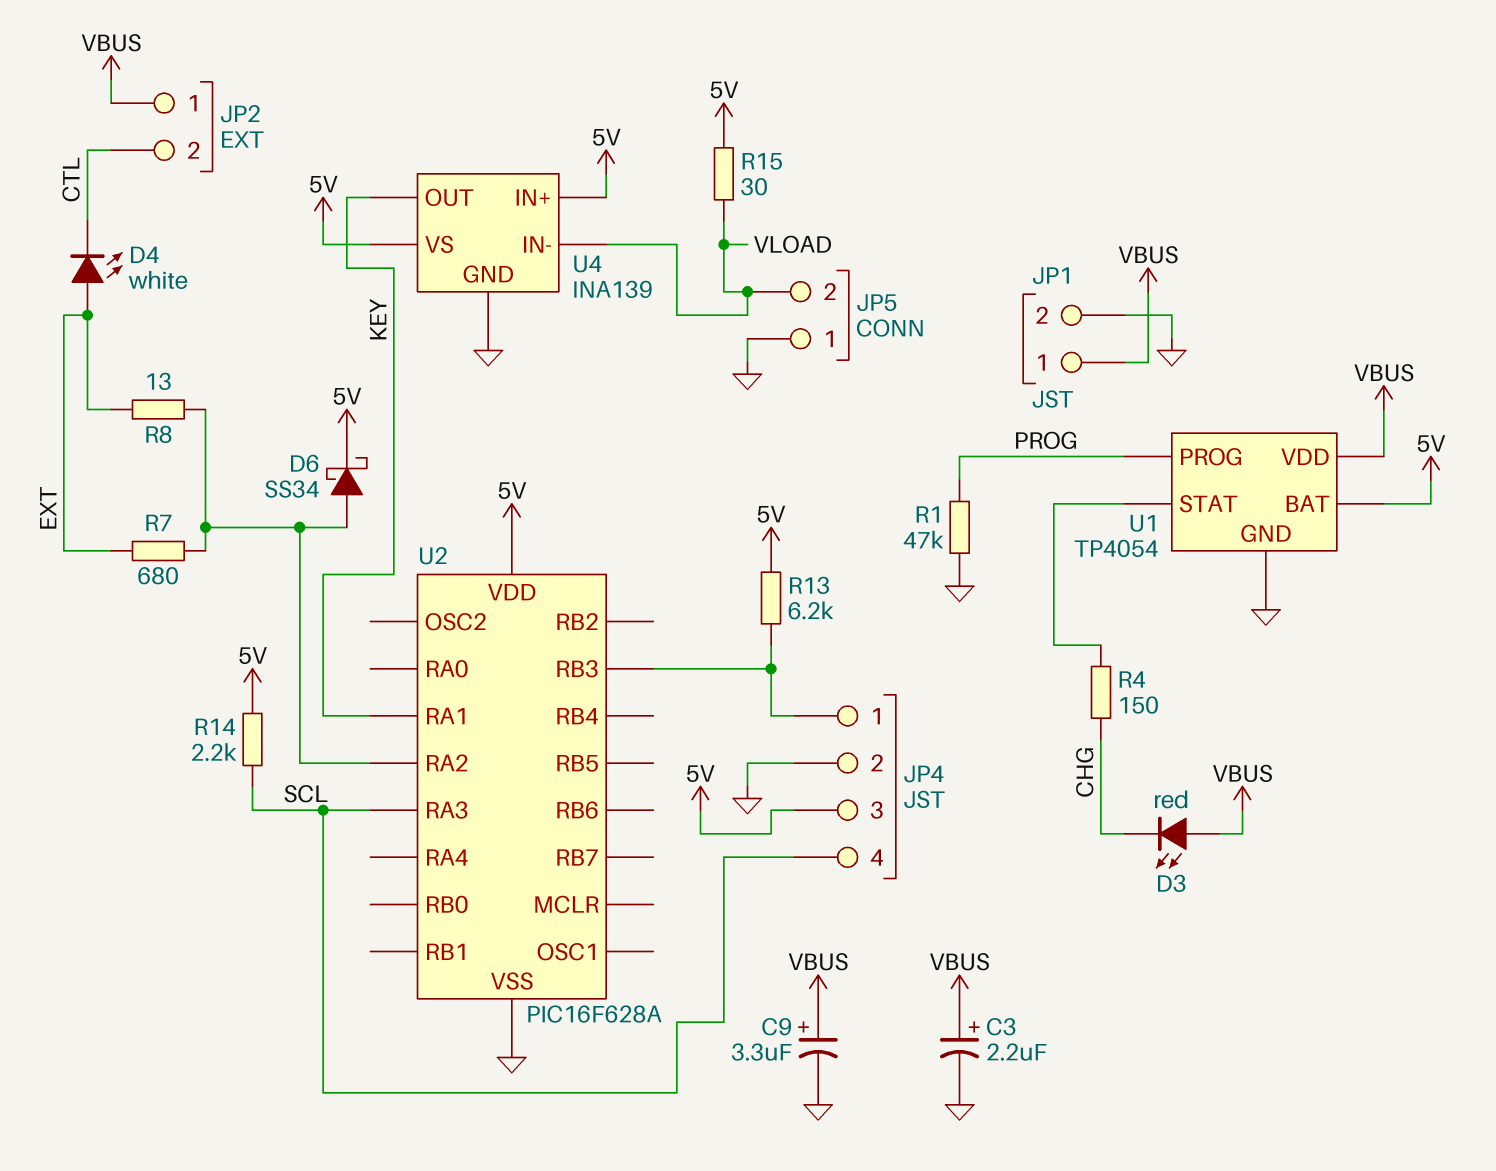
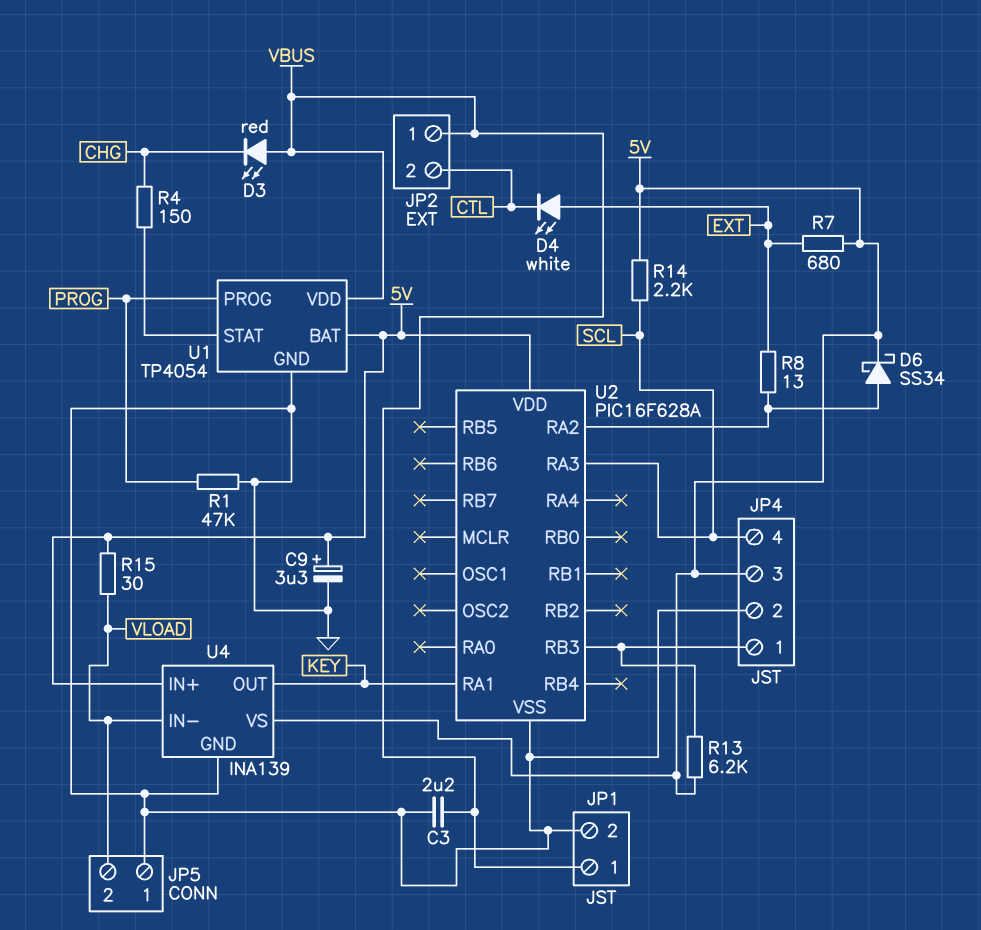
C3: 2.2uF (plus VBUS, minus GND) -> 2.2uF (GND, VBUS)
C9: 3.3uF (plus VBUS, minus GND) -> 3.3uF (plus 5V, minus GND)
R7: 680 (EXT, U2/RA2) -> 680 (5V, EXT)

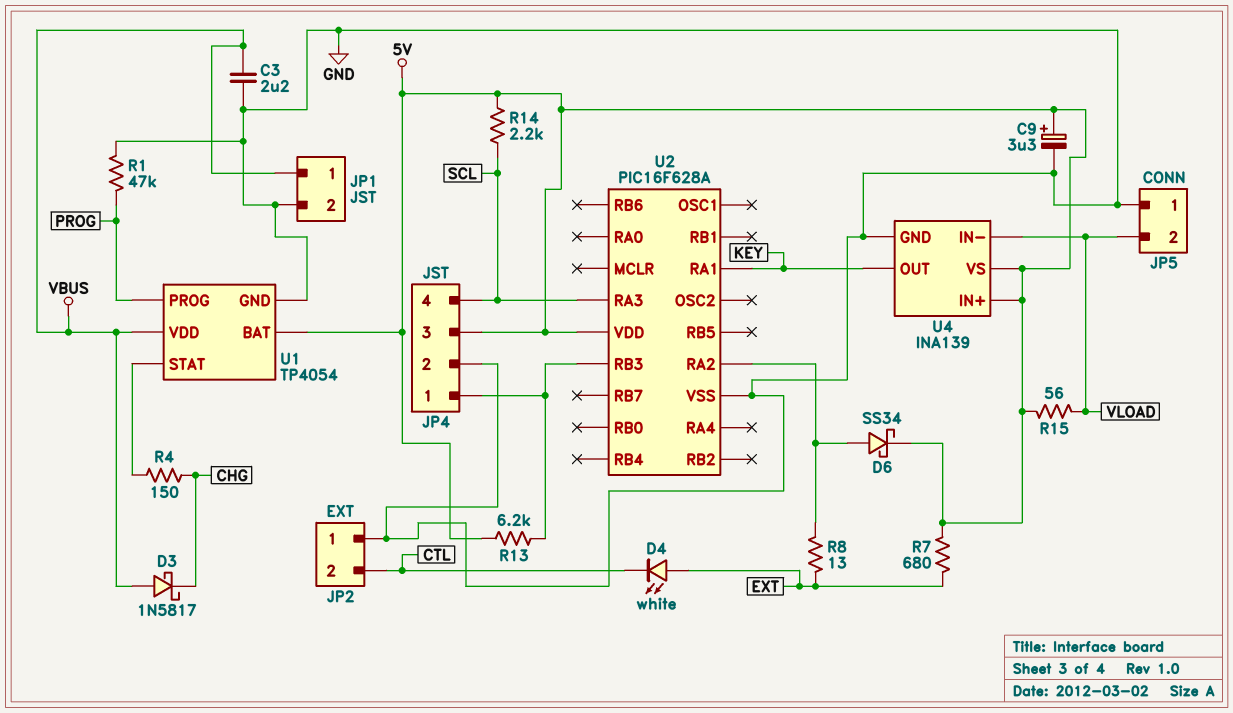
D3: LED red (A VBUS, K CHG) -> schottky 1N5817 (A VBUS, K CHG)
JP2 pin 1: VBUS -> GND
R15: 30 (5V, VLOAD) -> 56 (5V, VLOAD)

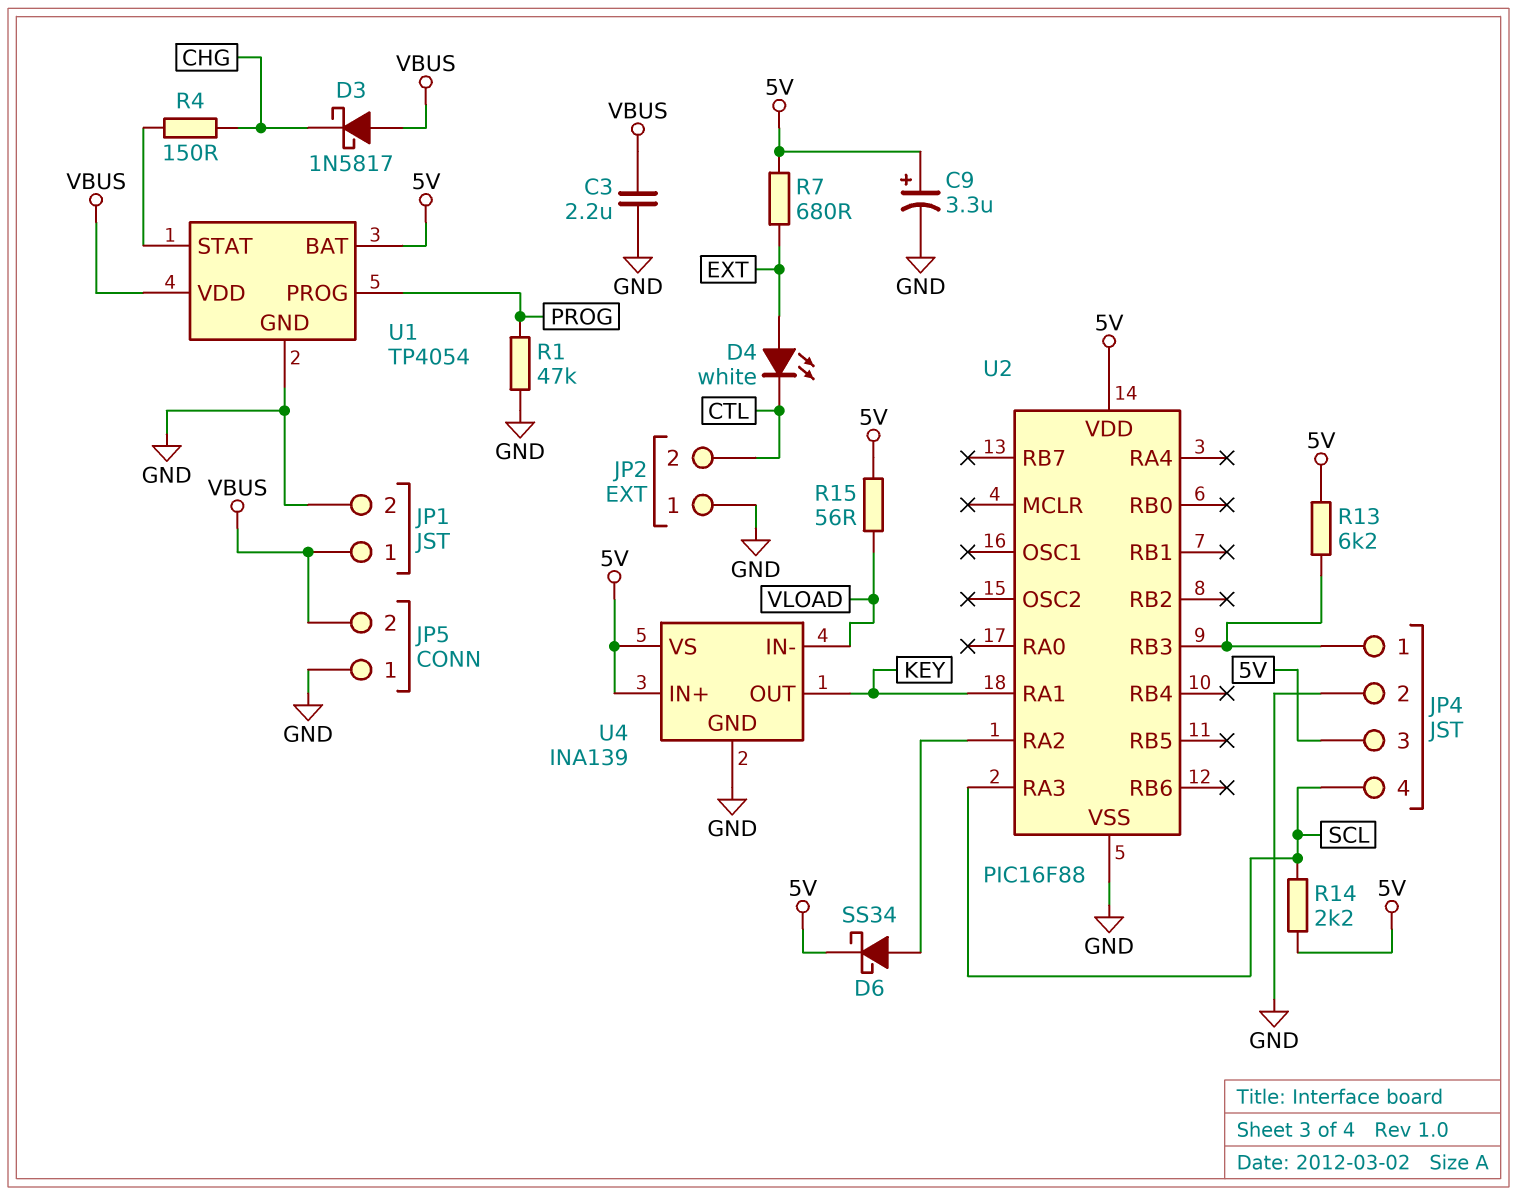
JP5 pin 2: VLOAD -> VBUS
R8: 13 (EXT, U2/RA2) -> none
U2: PIC16F628A -> PIC16F88

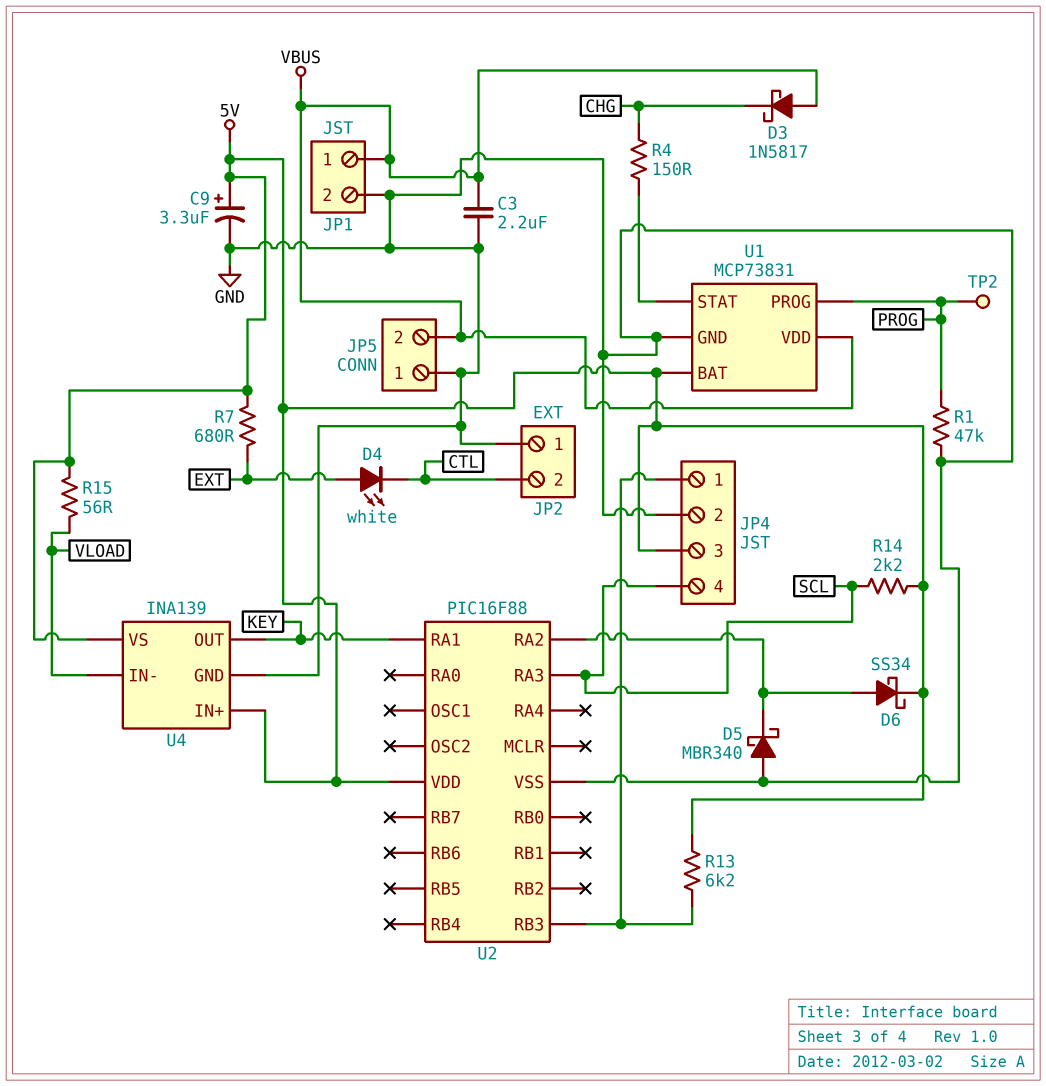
D5: none -> schottky MBR340 (A GND, K U2/RA2)
TP2: none -> test point (PROG)
U1: TP4054 -> MCP73831

